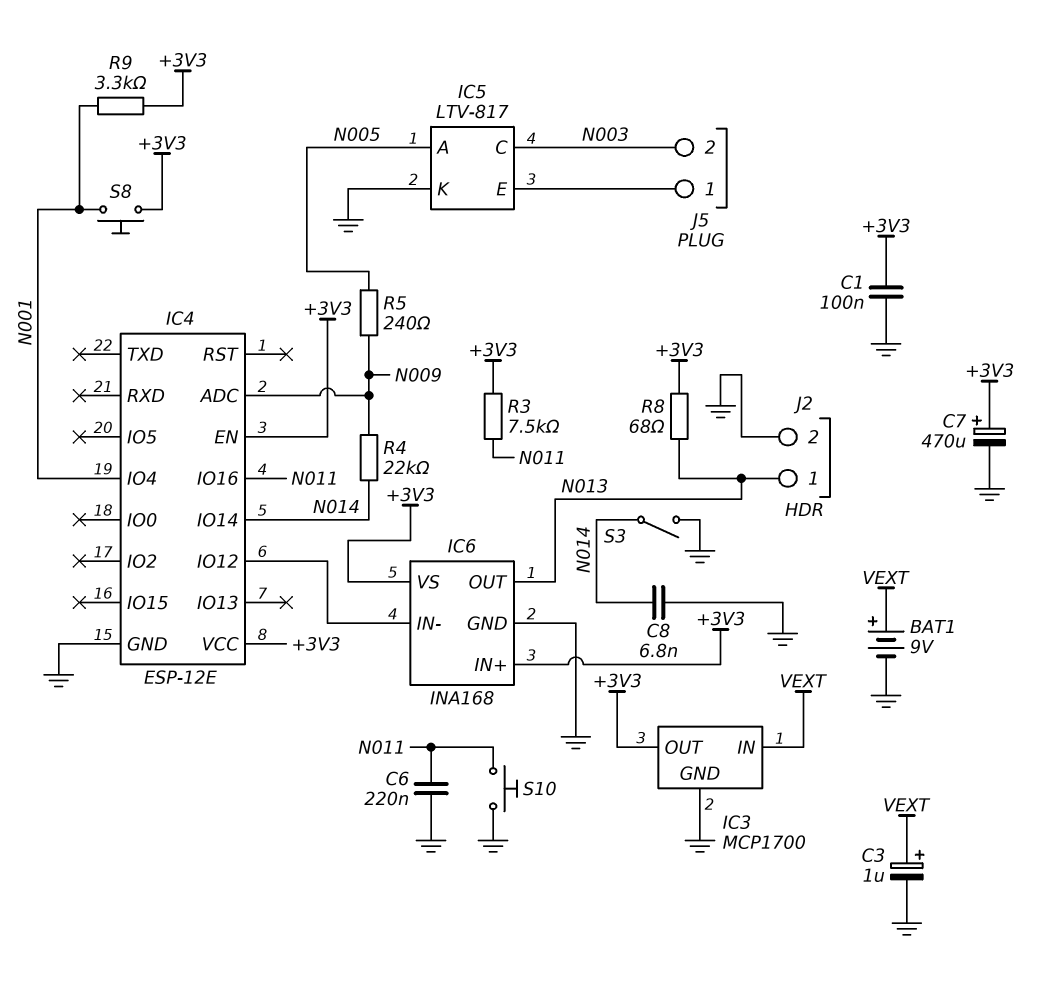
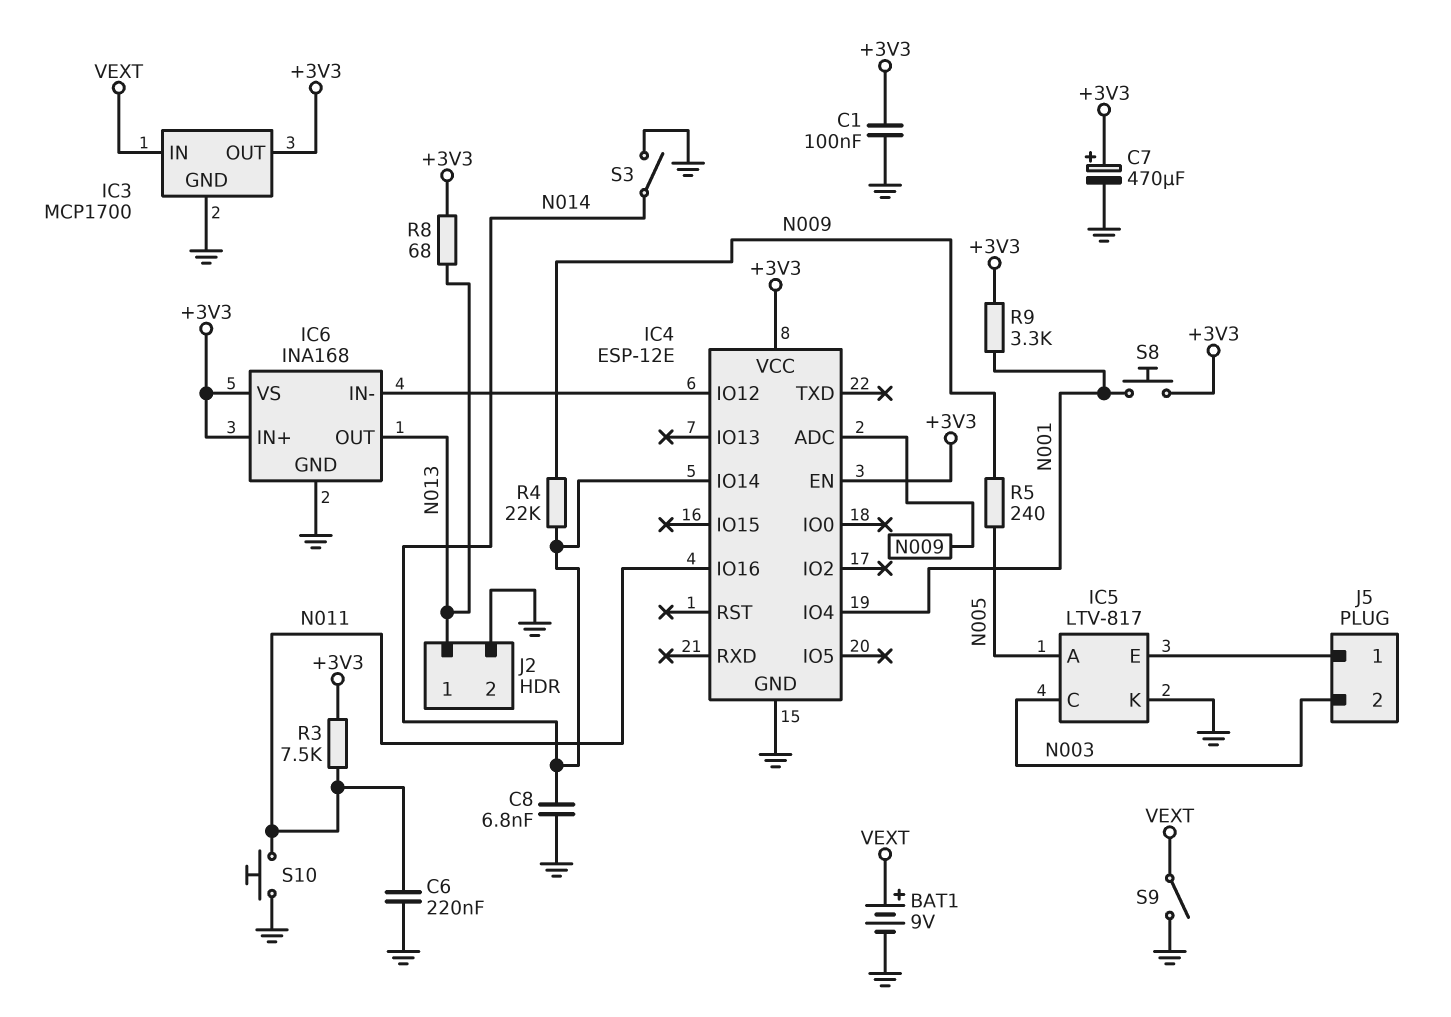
C3: 1uF (plus VEXT, minus GND) -> none
S9: none -> switch (GND, VEXT)

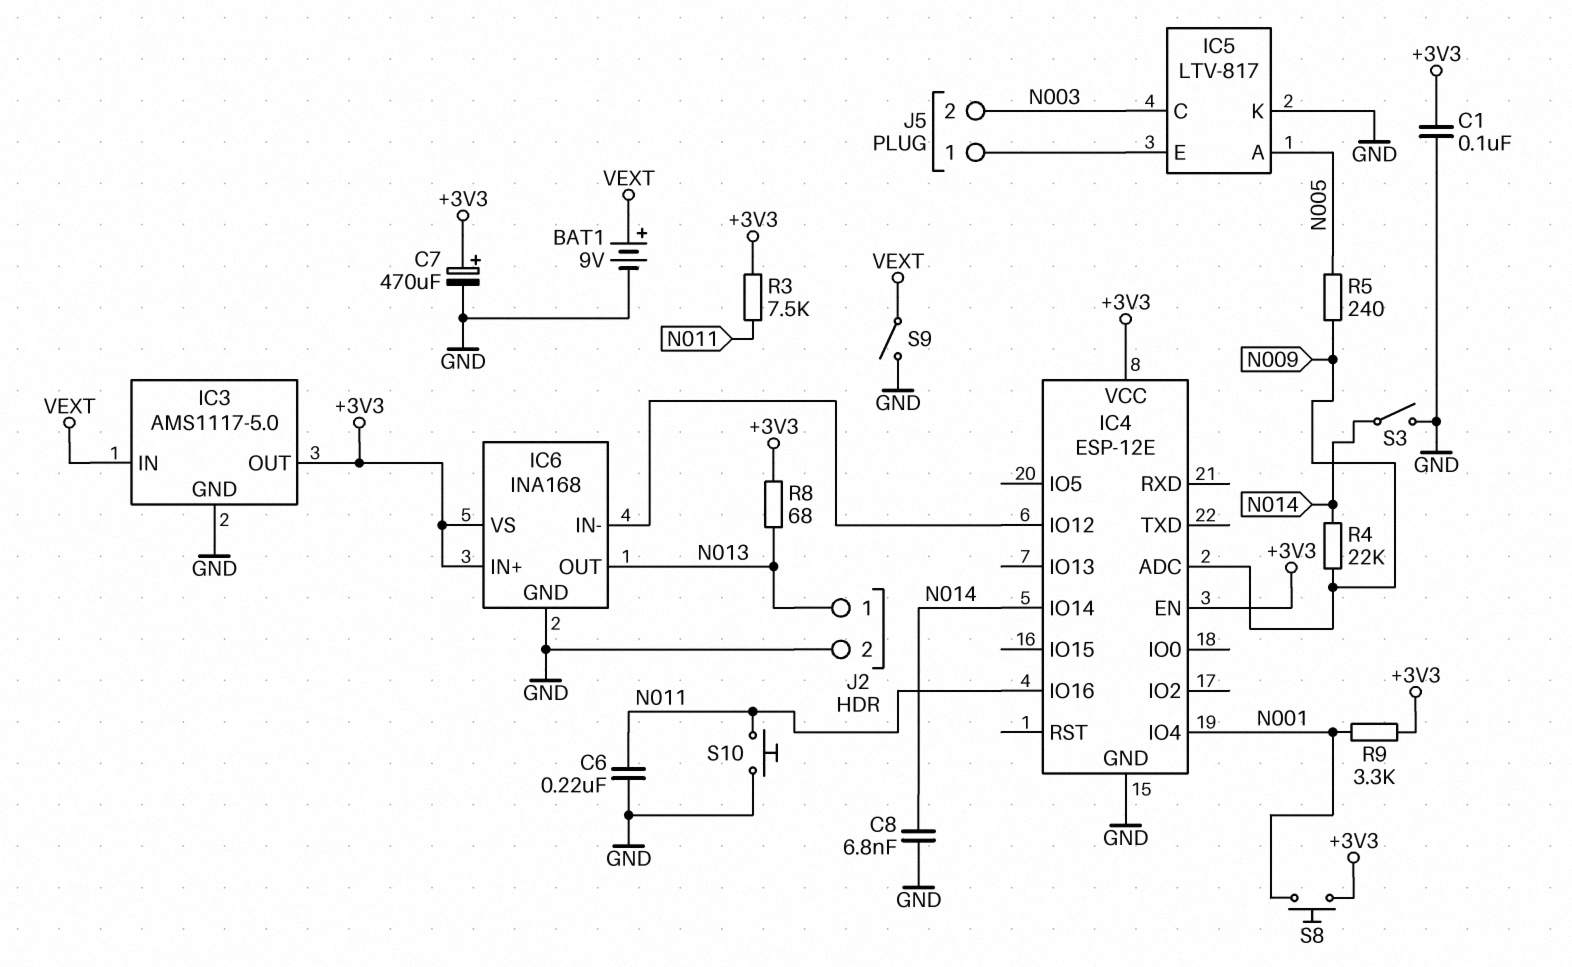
IC3: MCP1700 -> AMS1117-5.0

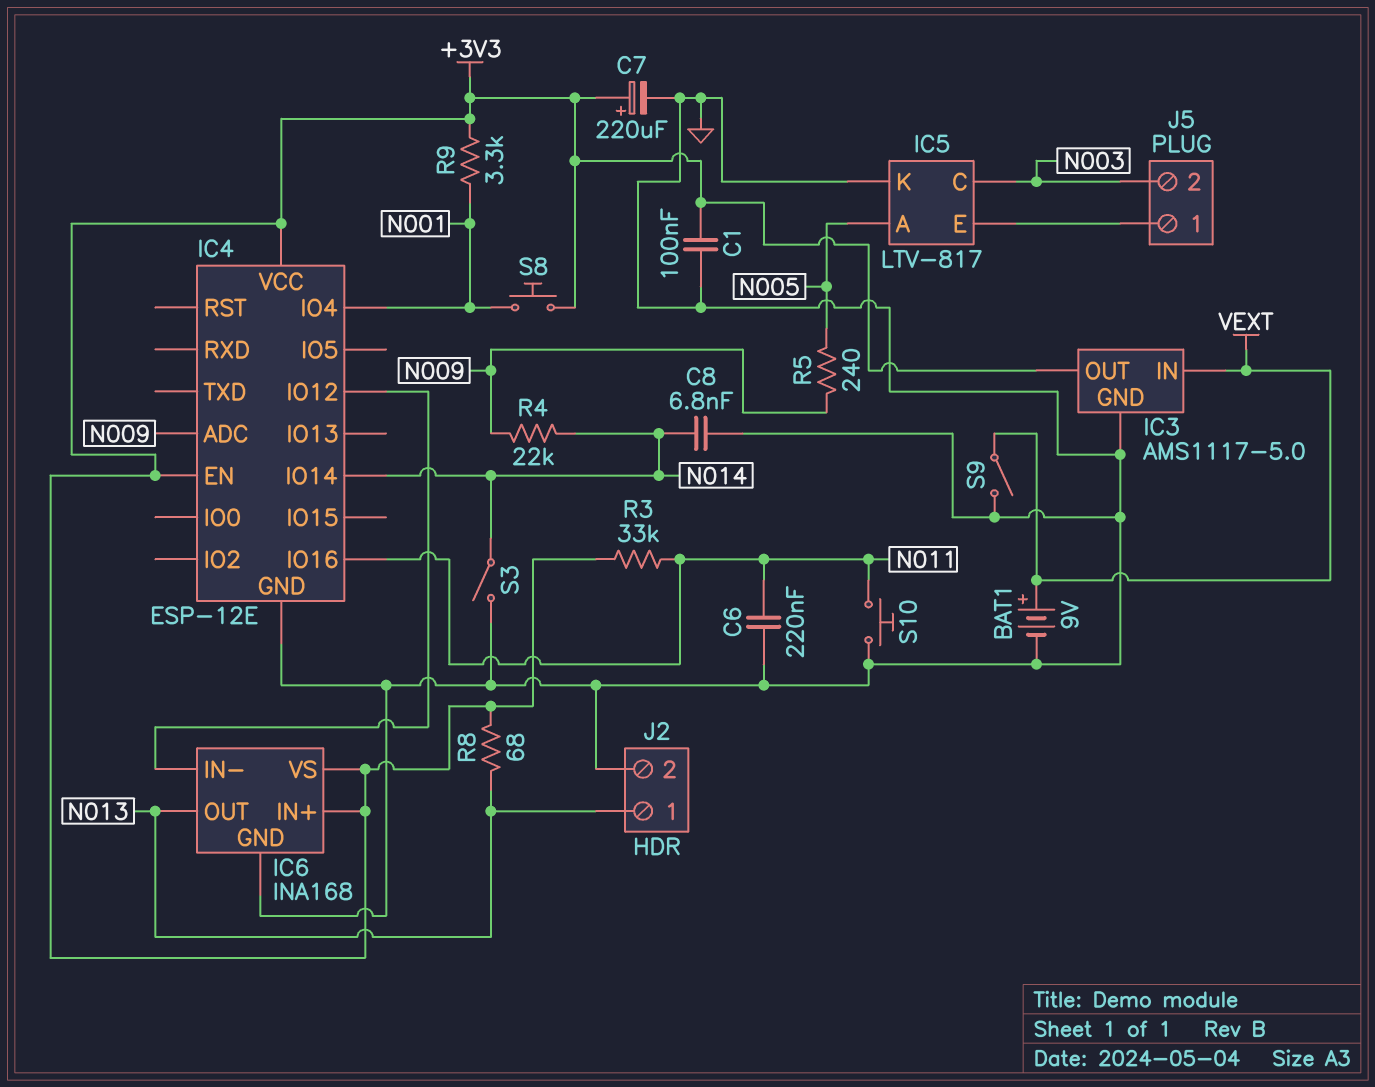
C7: 470uF (plus +3V3, minus GND) -> 220uF (plus +3V3, minus GND)
R3: 7.5k (+3V3, N011) -> 33k (+3V3, N011)

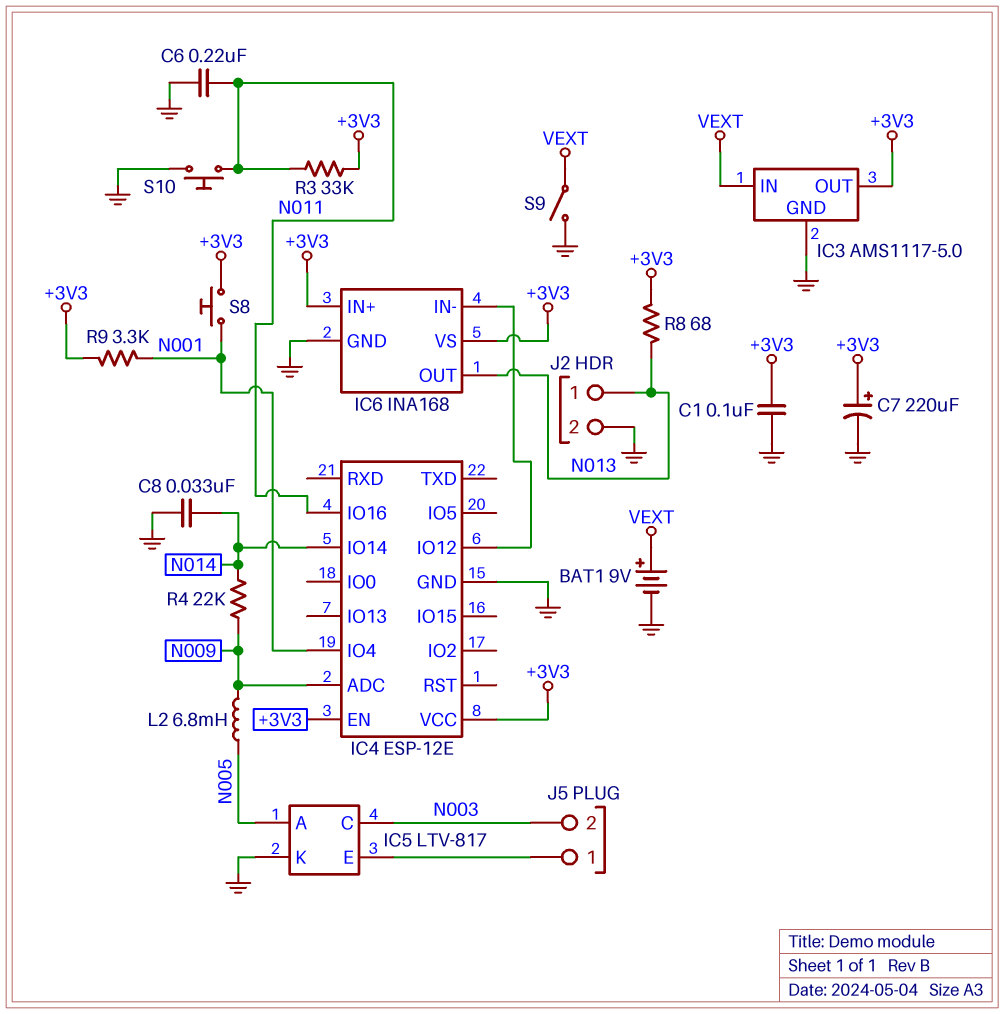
C8: 6.8nF (GND, N014) -> 33nF (GND, N014)
L2: none -> 6.8mH (N005, N009)
R5: 240 (N005, N009) -> none
S3: switch (GND, N014) -> none

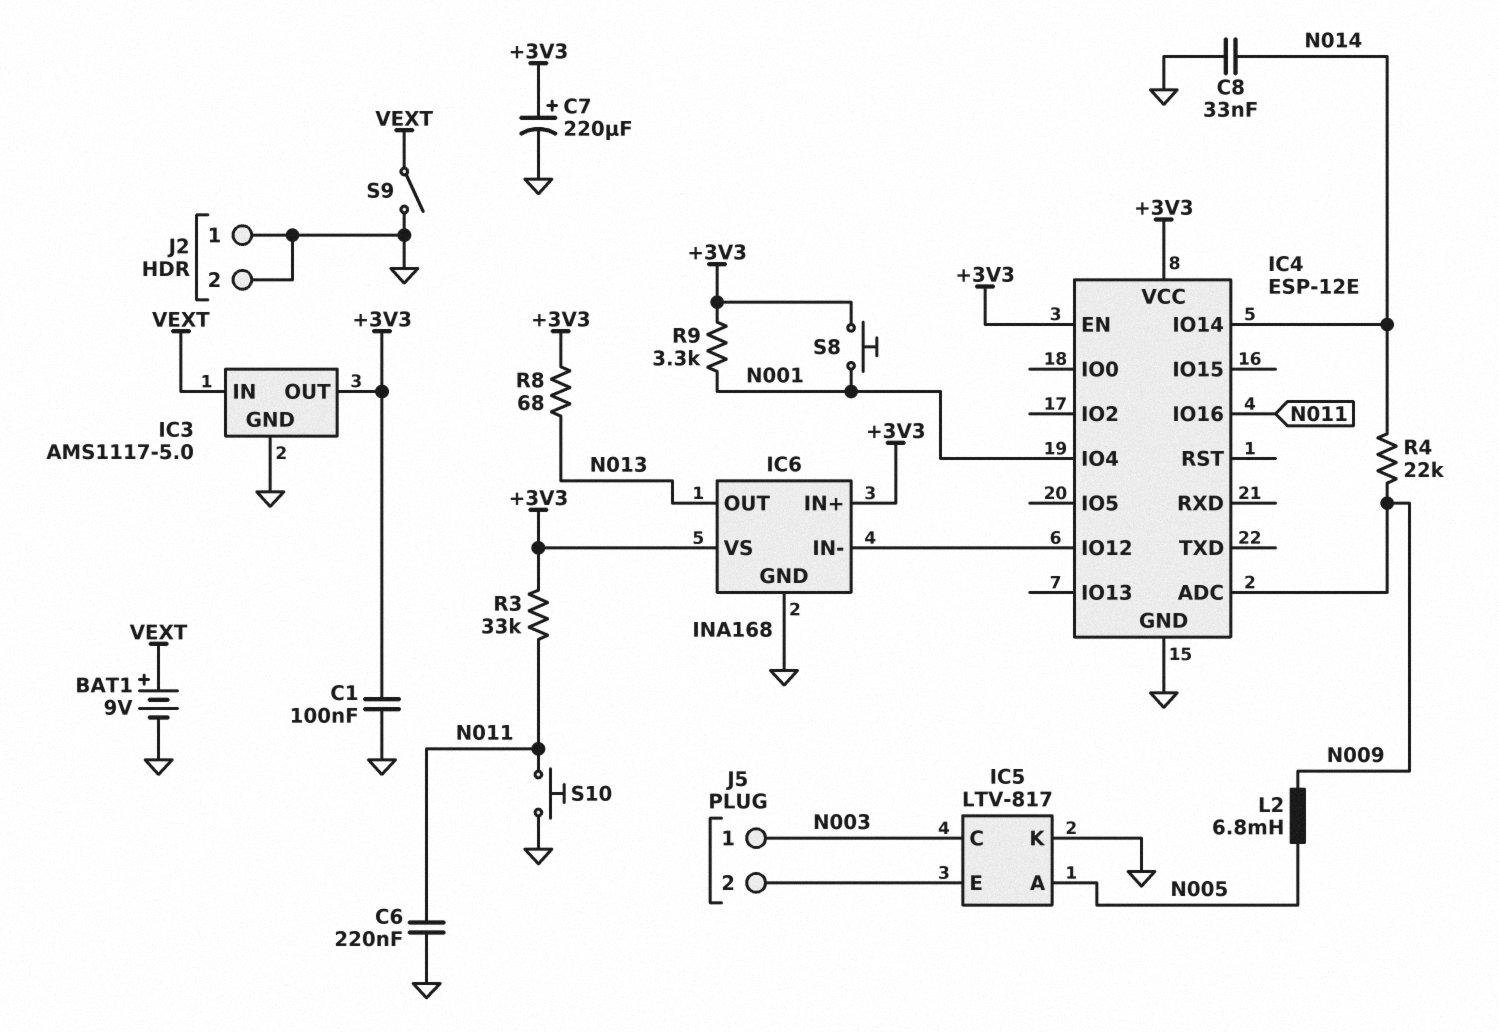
J2 pin 1: N013 -> GND
J5 pin 1: IC5/E -> N003
J5 pin 2: N003 -> IC5/E

